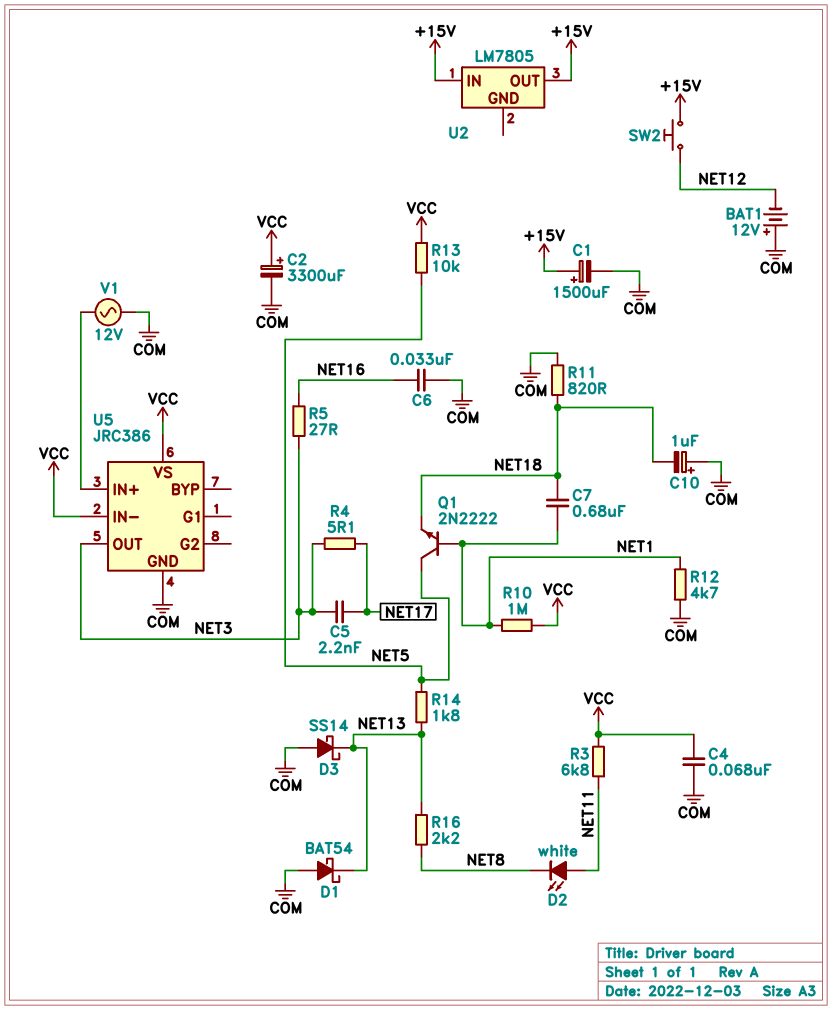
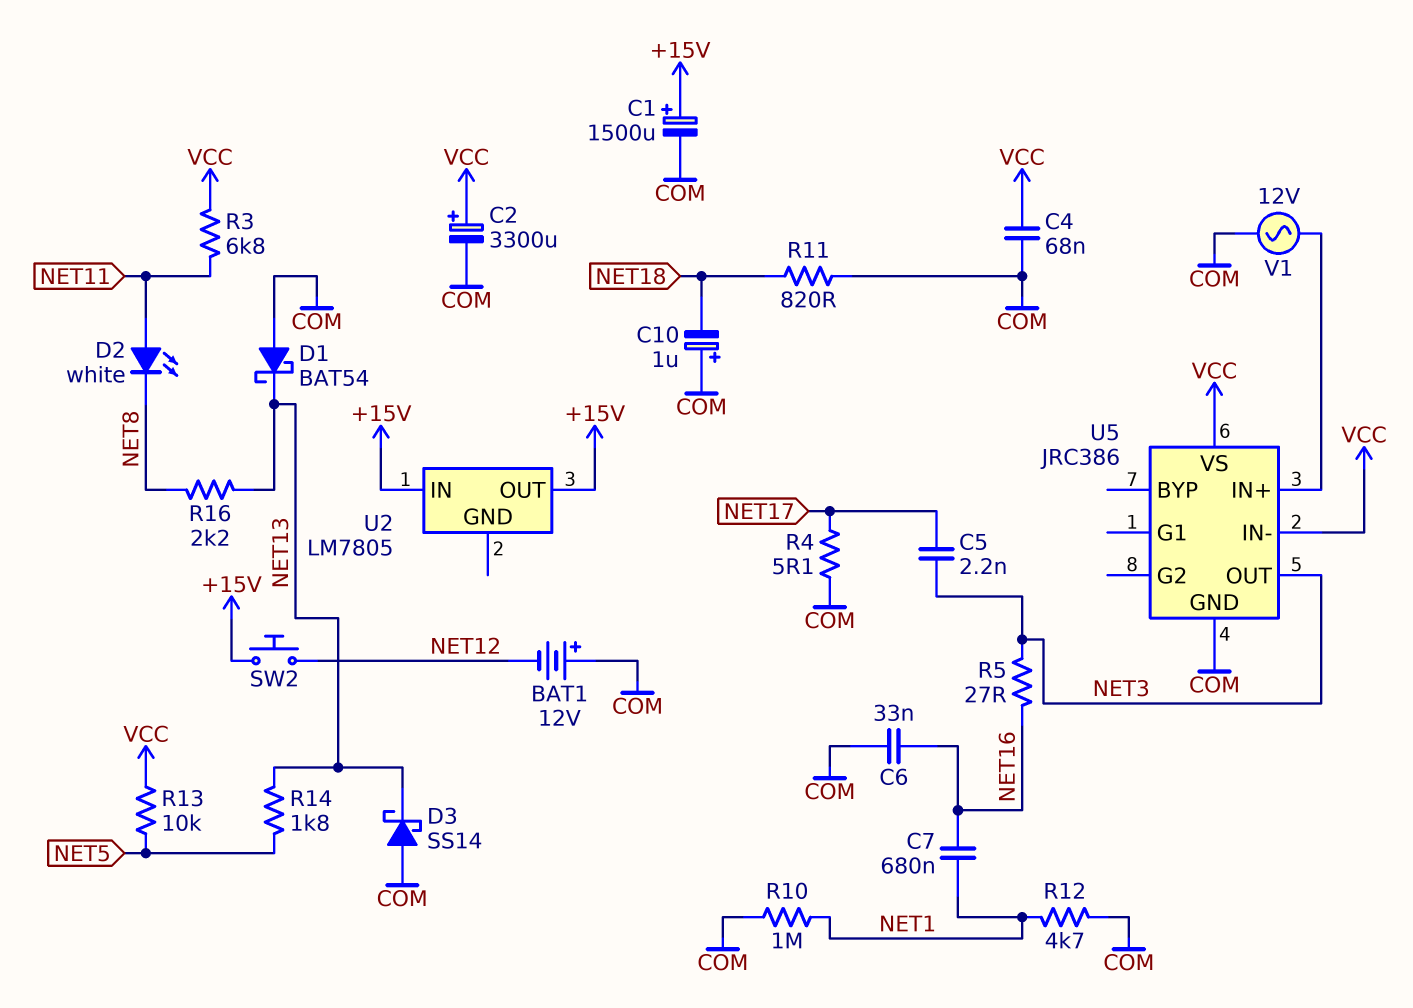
C7: 680nF (NET1, NET18) -> 680nF (NET1, NET16)
Q1: NPN 2N2222 (B NET1, C NET5, E NET18) -> none
R4: 5.1 (NET3, NET17) -> 5.1 (COM, NET17)
R10: 1M (NET1, VCC) -> 1M (COM, NET1)

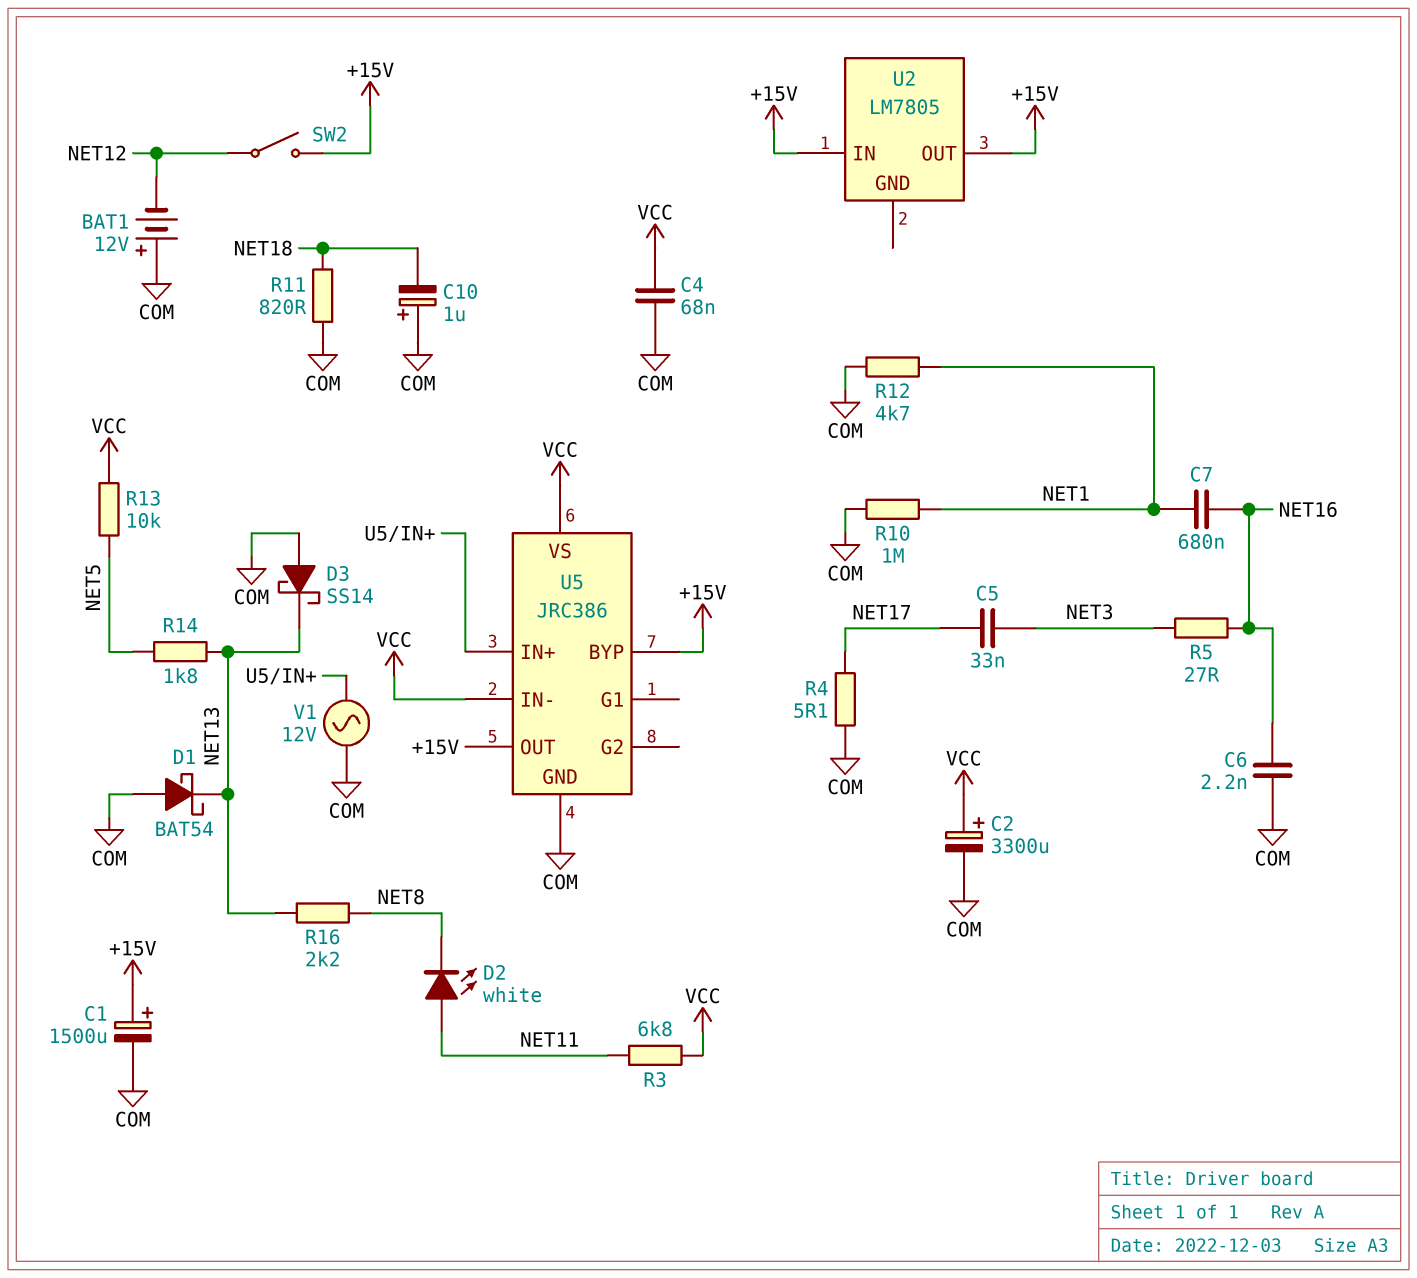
C5: 2.2nF (NET3, NET17) -> 33nF (NET3, NET17)
C6: 33nF (COM, NET16) -> 2.2nF (COM, NET16)
SW2: button (+15V, NET12) -> switch (+15V, NET12)
U5 pin BYP: none -> +15V
U5 pin OUT: NET3 -> +15V

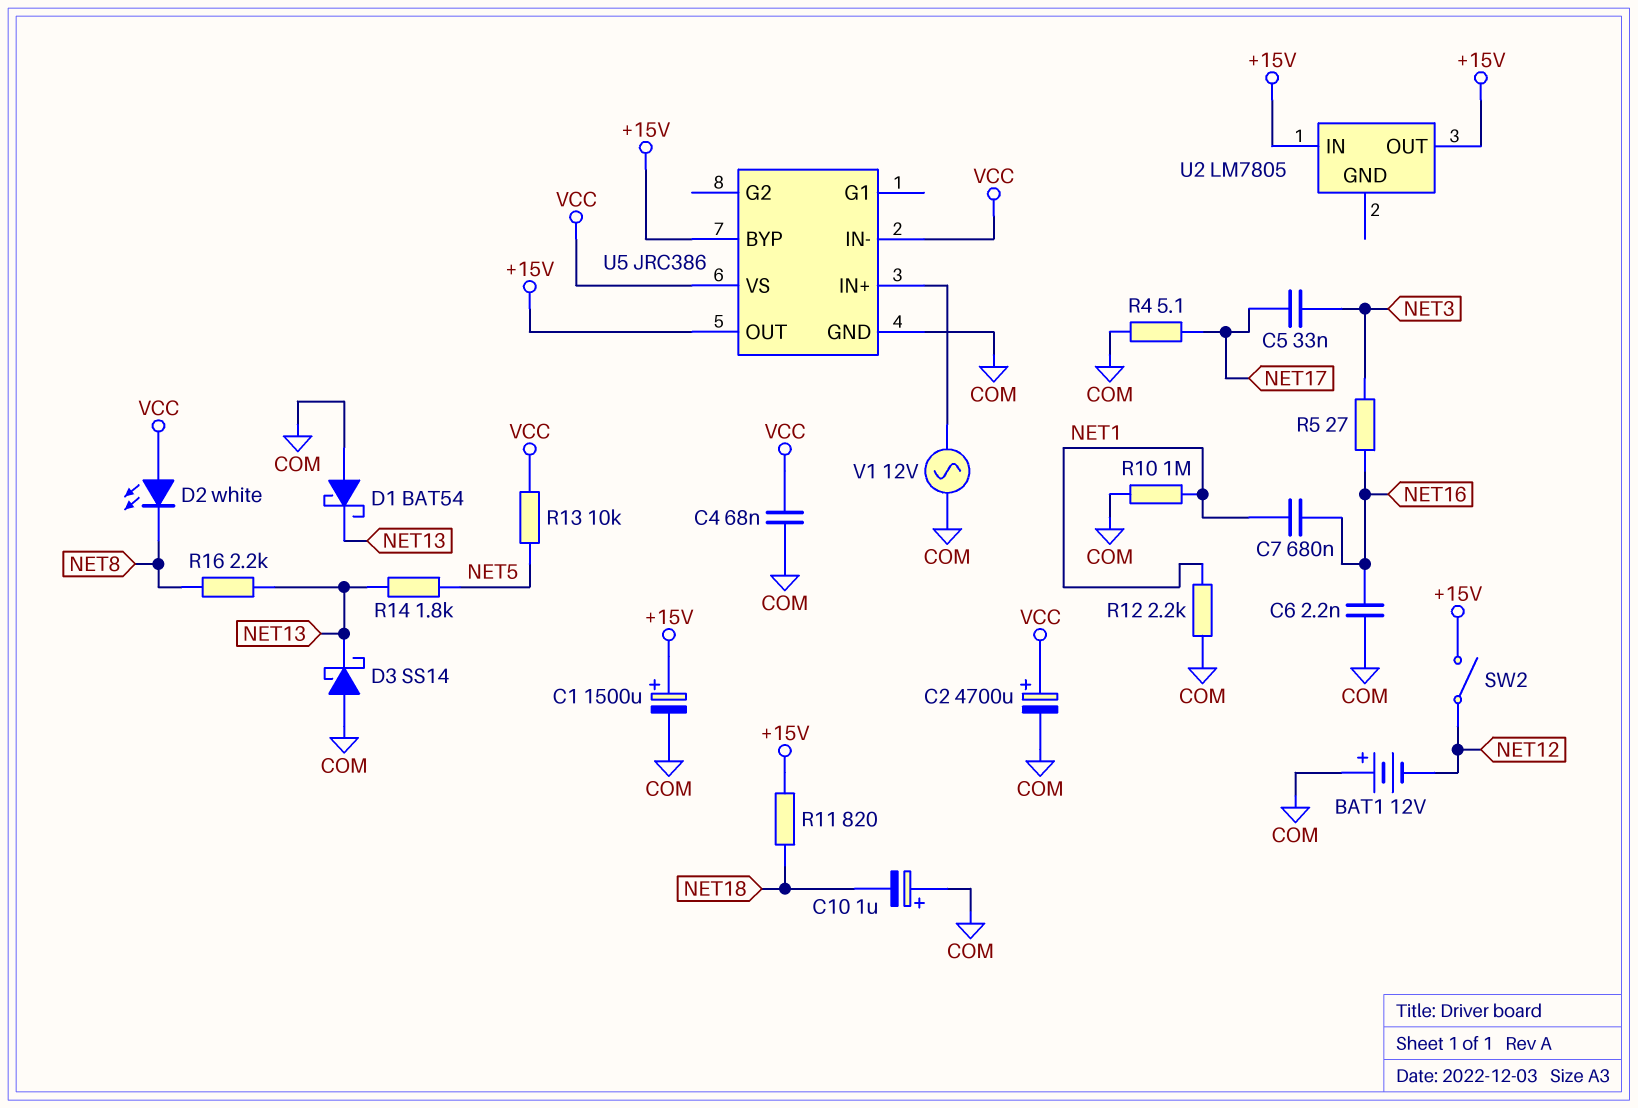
C2: 3300uF (plus VCC, minus COM) -> 4700uF (plus VCC, minus COM)
D2: LED white (A NET11, K NET8) -> LED white (A VCC, K NET8)
R3: 6.8k (NET11, VCC) -> none
R11: 820 (COM, NET18) -> 820 (+15V, NET18)
R12: 4.7k (COM, NET1) -> 2.2k (COM, NET1)

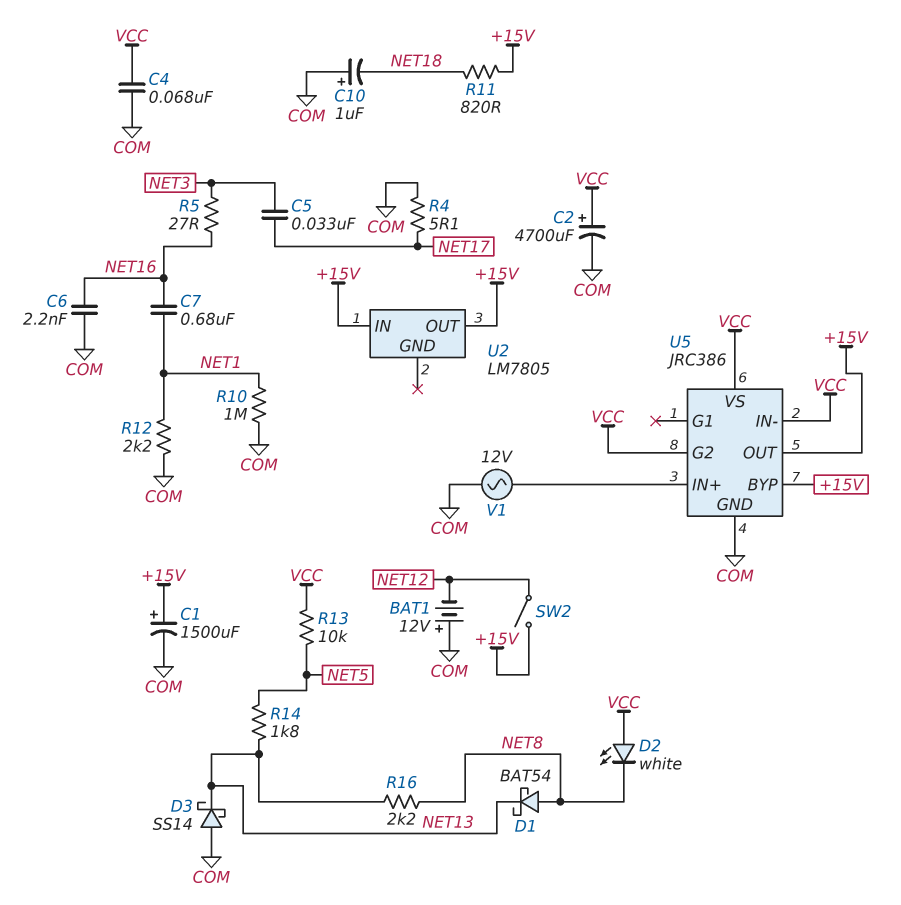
D1: schottky BAT54 (A COM, K NET13) -> schottky BAT54 (A NET8, K NET13)
U5 pin G2: none -> VCC

